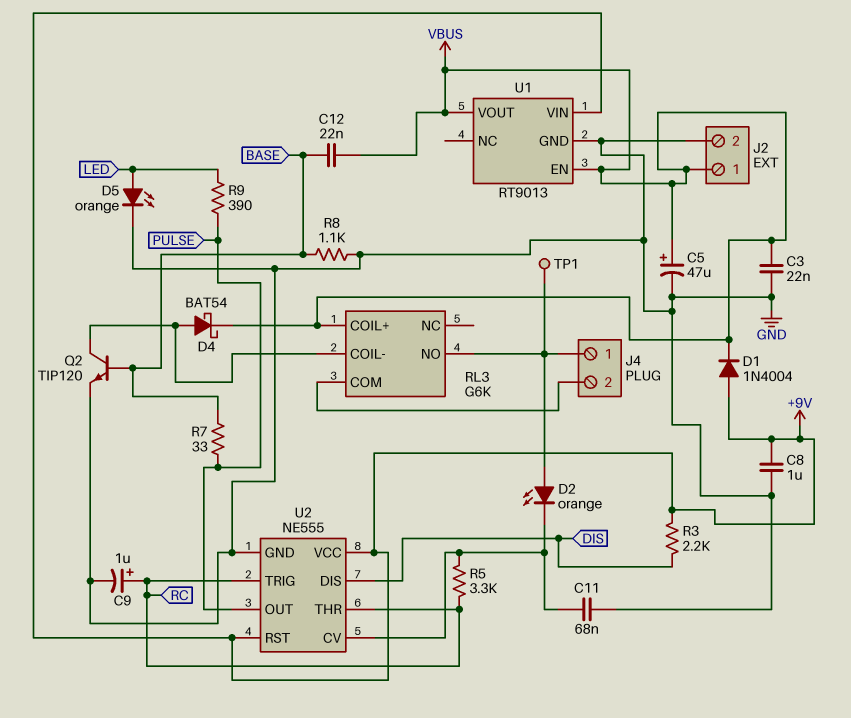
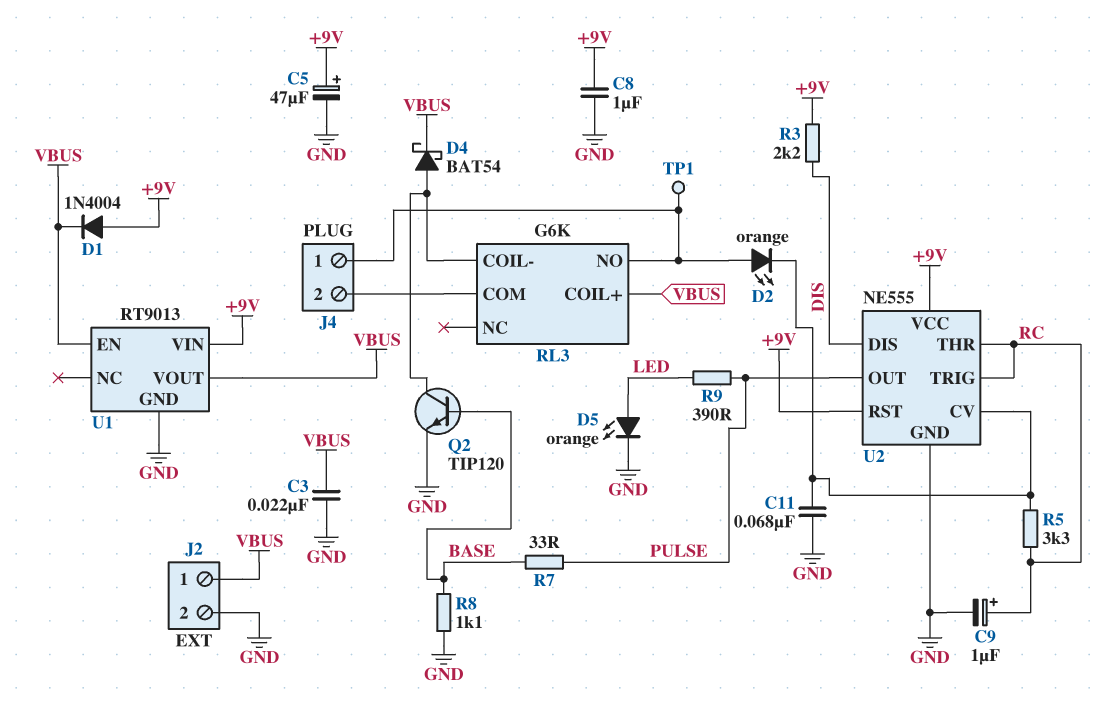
C5: 47uF (plus VBUS, minus GND) -> 47uF (plus +9V, minus GND)
C12: 22nF (BASE, VBUS) -> none

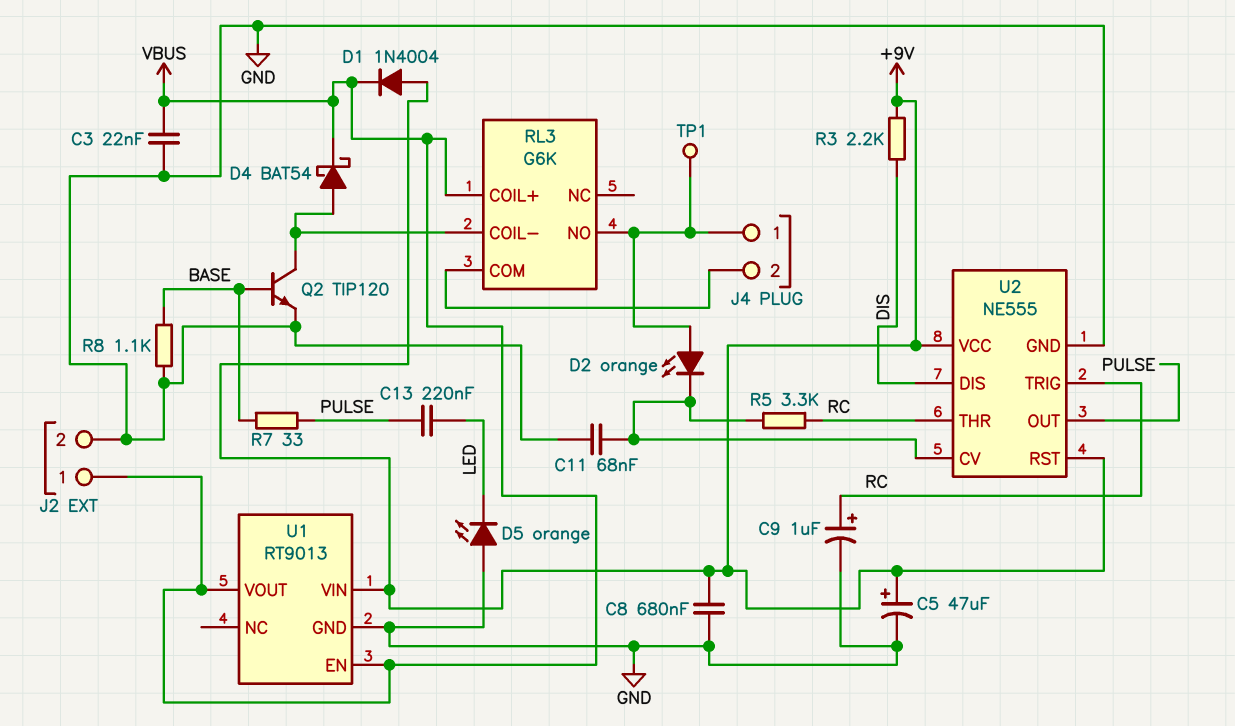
C8: 1uF (+9V, GND) -> 680nF (+9V, GND)
C13: none -> 220nF (LED, PULSE)
D5: LED orange (A LED, K GND) -> LED orange (A GND, K LED)
R9: 390 (LED, PULSE) -> none

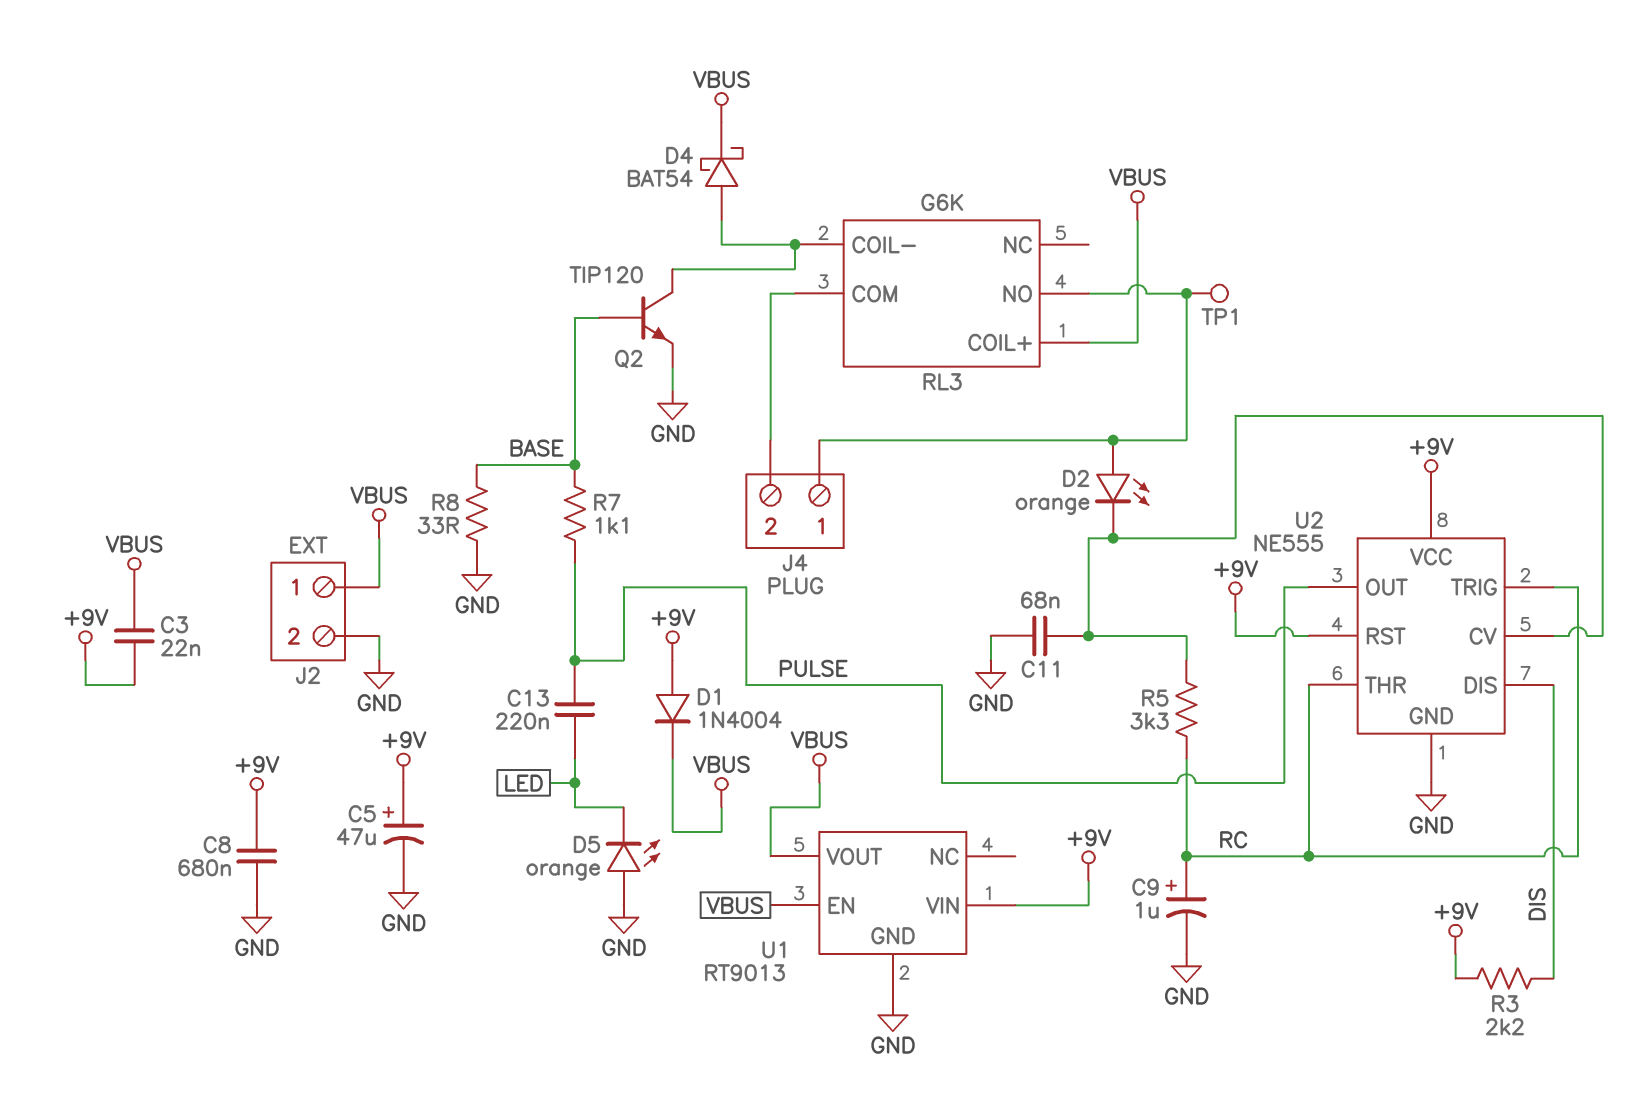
C3: 22nF (GND, VBUS) -> 22nF (+9V, VBUS)
R7: 33 (BASE, PULSE) -> 1.1k (BASE, PULSE)
R8: 1.1k (BASE, GND) -> 33 (BASE, GND)

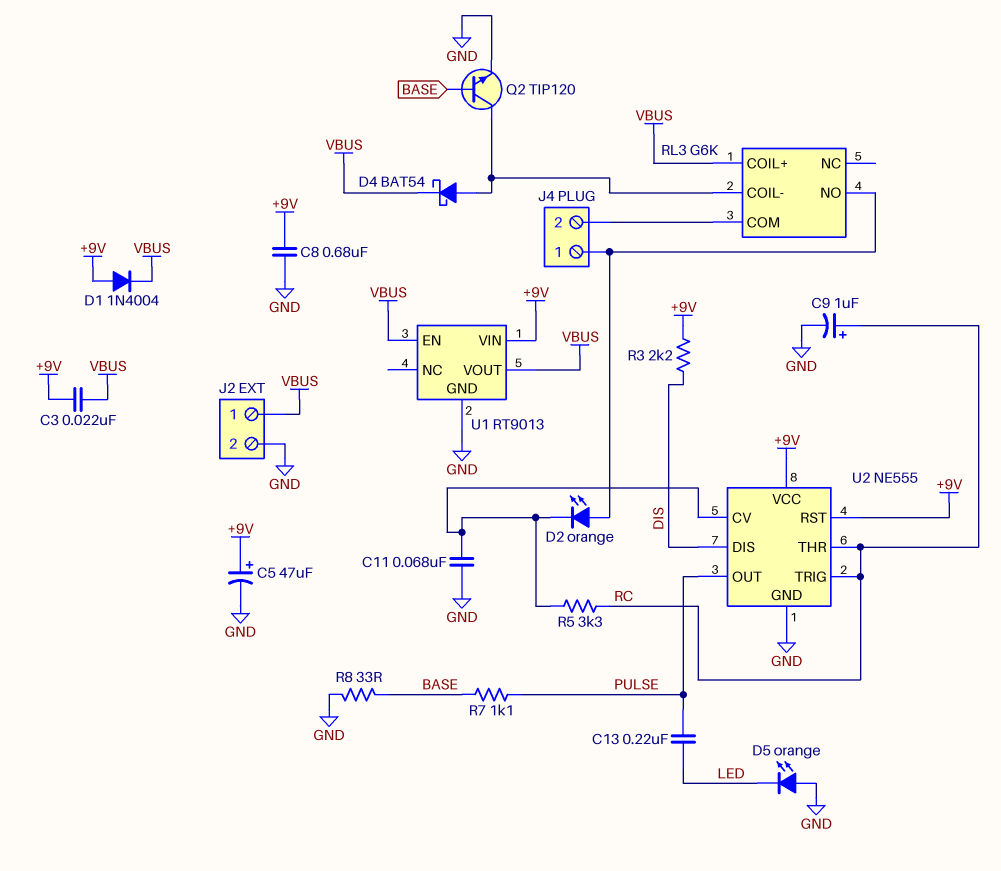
TP1: test point (J4/1) -> none

